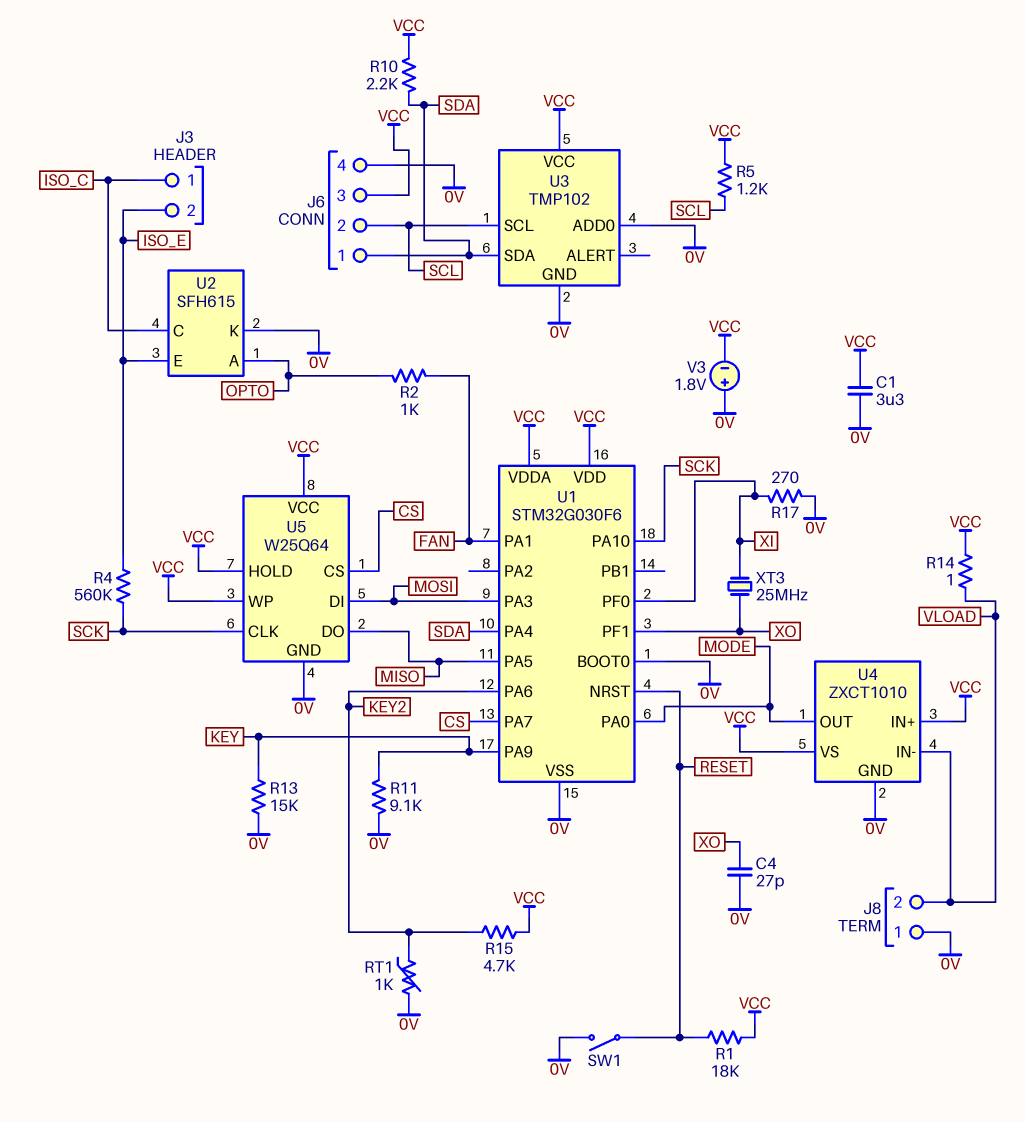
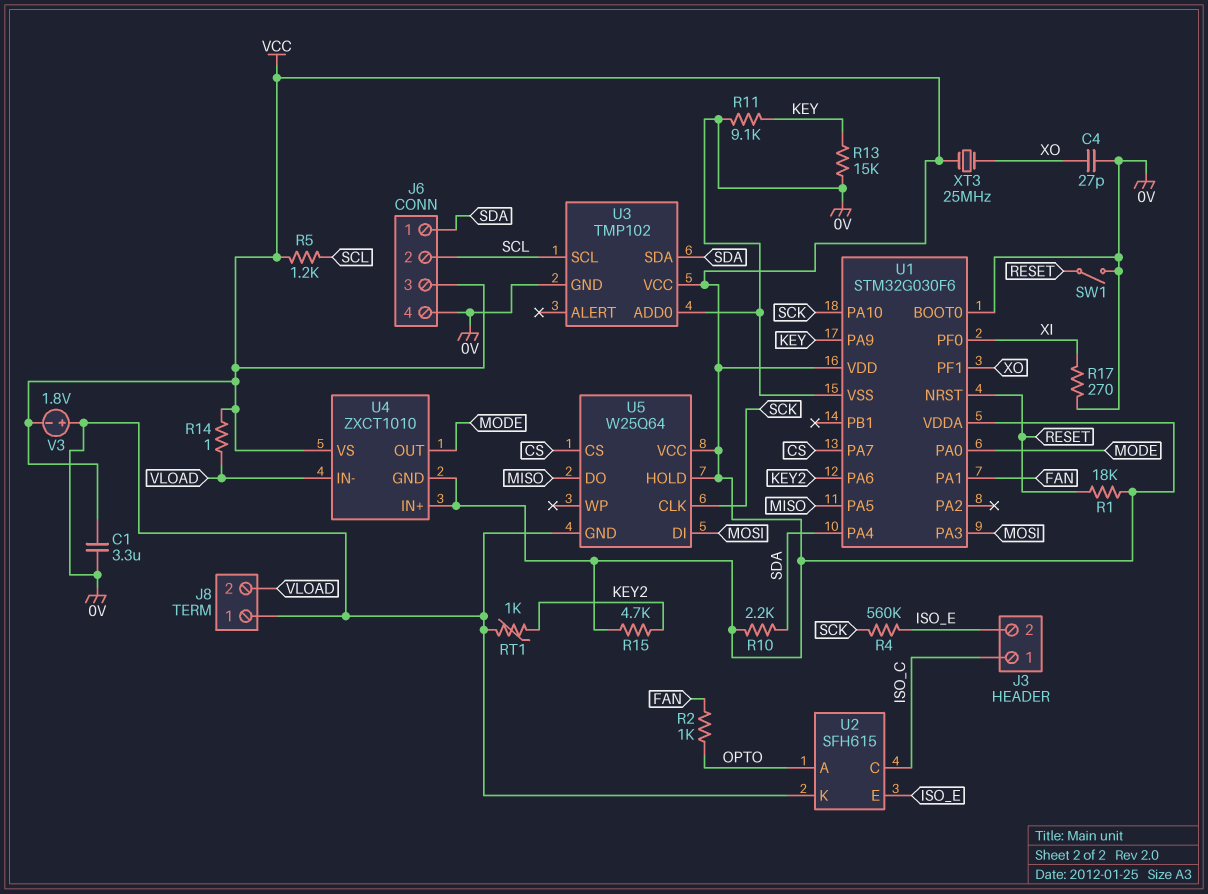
U4 pin GND: 0V -> VCC
U5 pin WP: VCC -> none
XT3: 25MHz (XI, XO) -> 25MHz (VCC, XO)

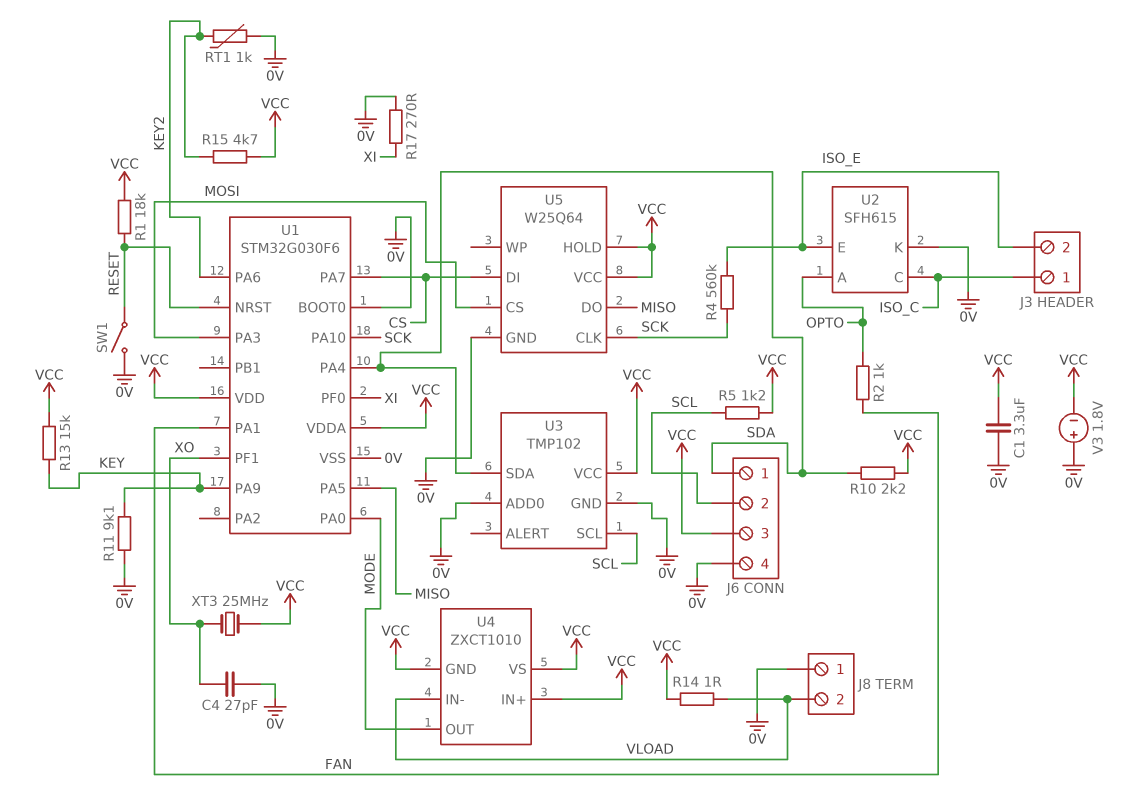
R13: 15k (0V, KEY) -> 15k (KEY, VCC)
U5 pin CS: CS -> MOSI
U5 pin DI: MOSI -> CS

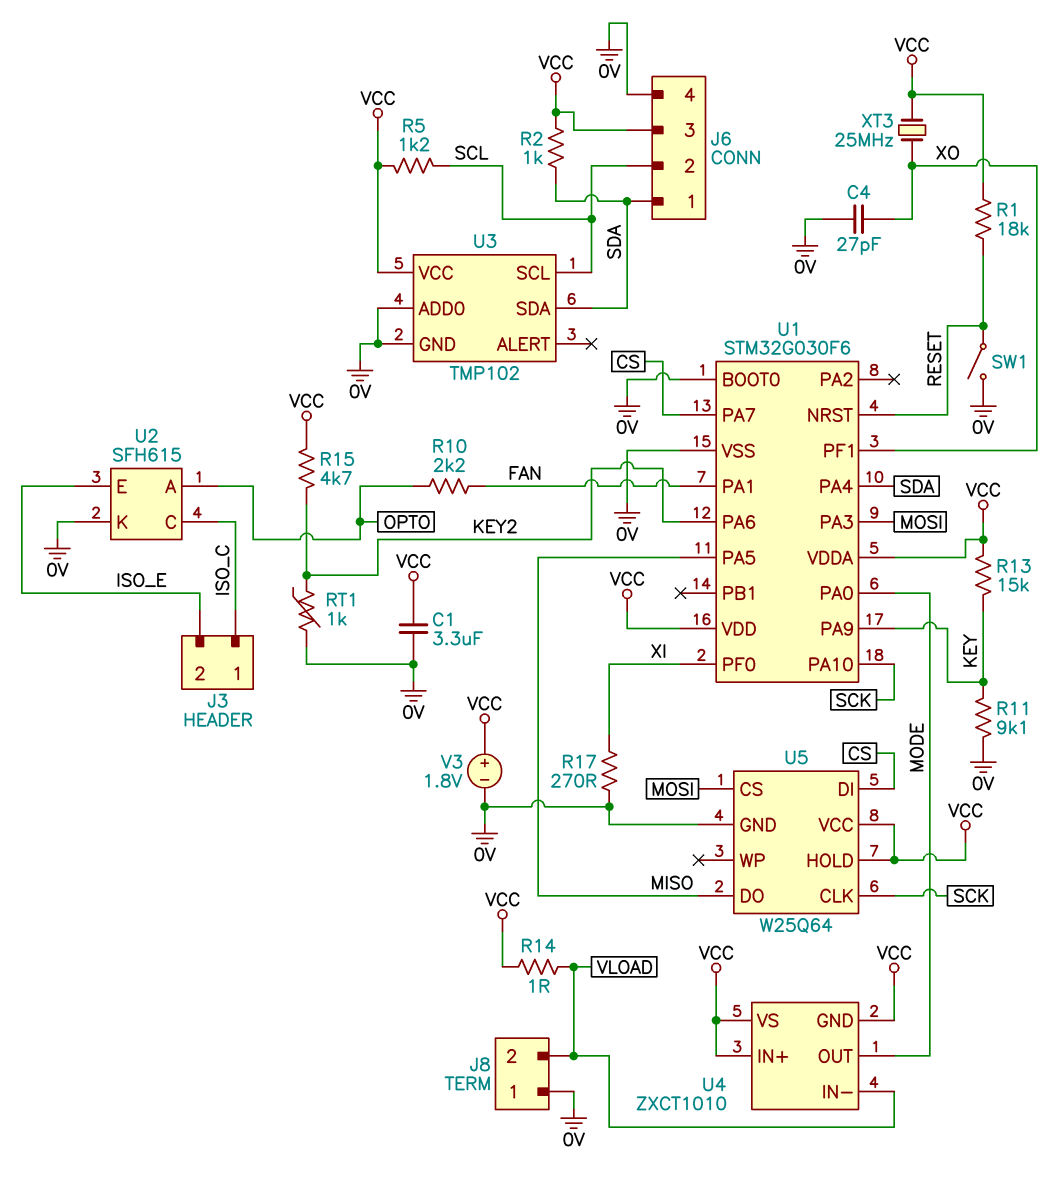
R2: 1k (FAN, OPTO) -> 1k (SDA, VCC)
R4: 560k (ISO_E, SCK) -> none
R10: 2.2k (SDA, VCC) -> 2.2k (FAN, OPTO)
V3: 1.8V (plus 0V, minus VCC) -> 1.8V (plus VCC, minus 0V)

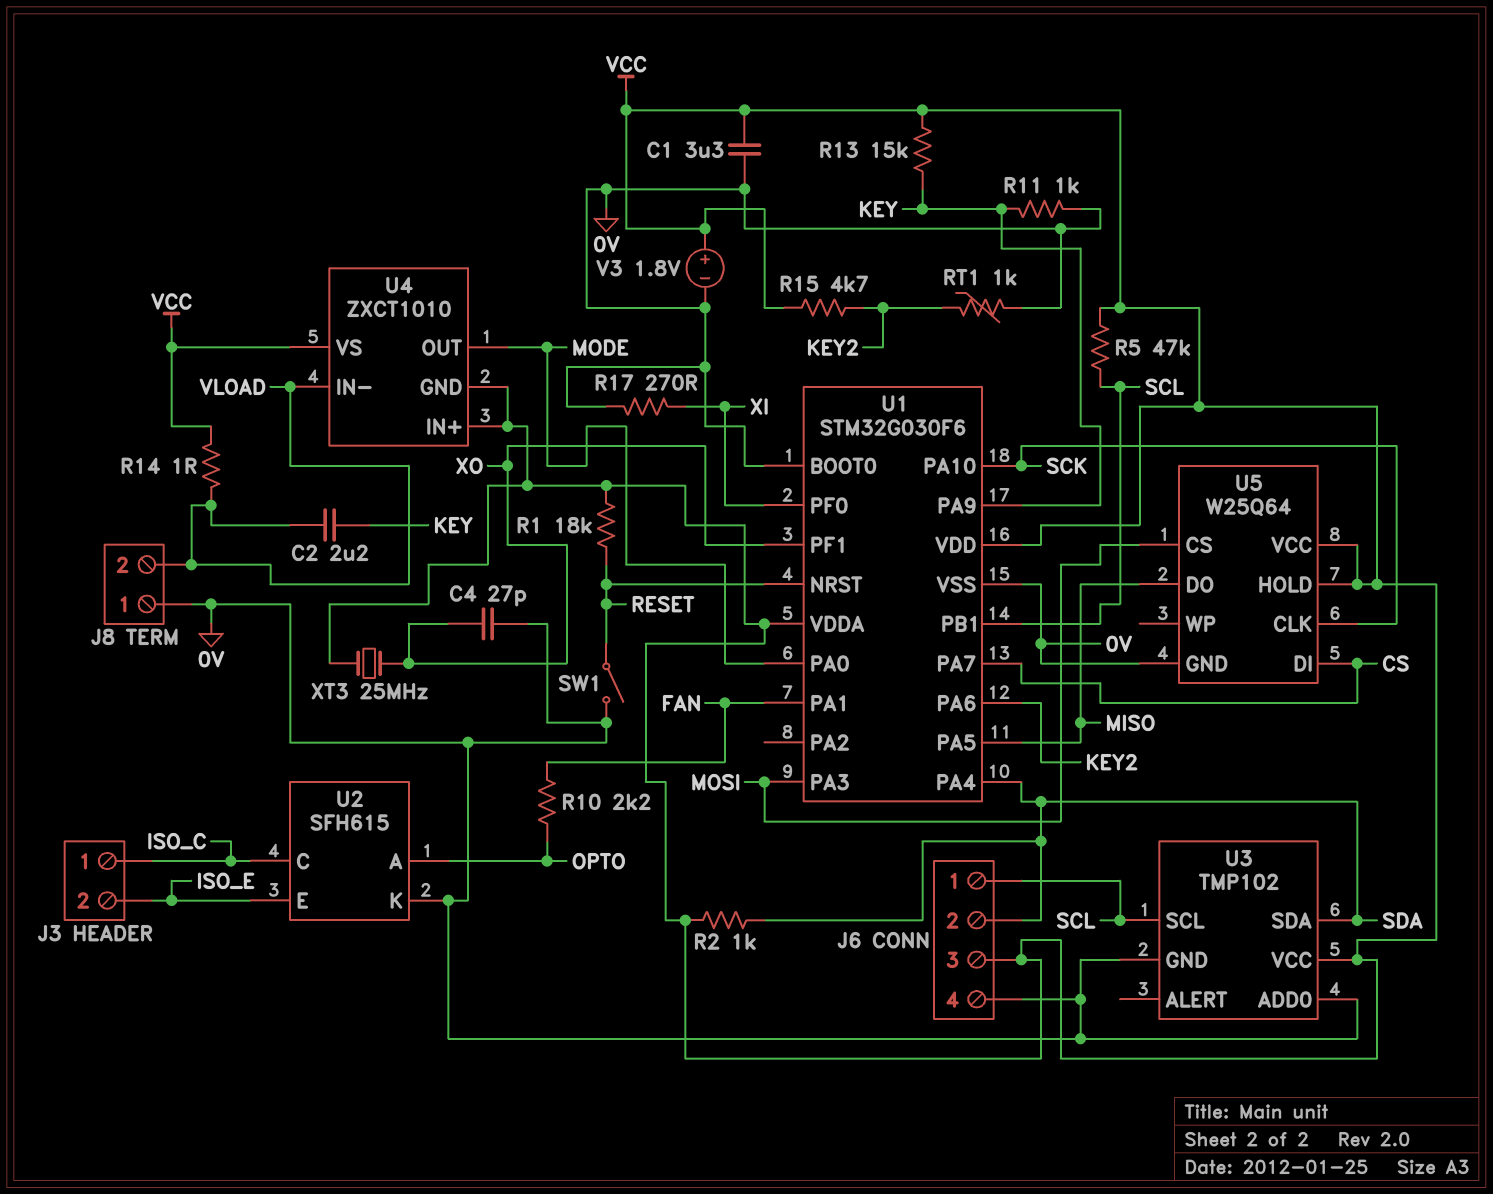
C2: none -> 2.2uF (KEY, VLOAD)
J6 pin 1: SDA -> SCL
J6 pin 2: SCL -> SDA
R5: 1.2k (SCL, VCC) -> 47k (SCL, VCC)
R11: 9.1k (0V, KEY) -> 1k (0V, KEY)
U1 pin PB1: none -> SCL

